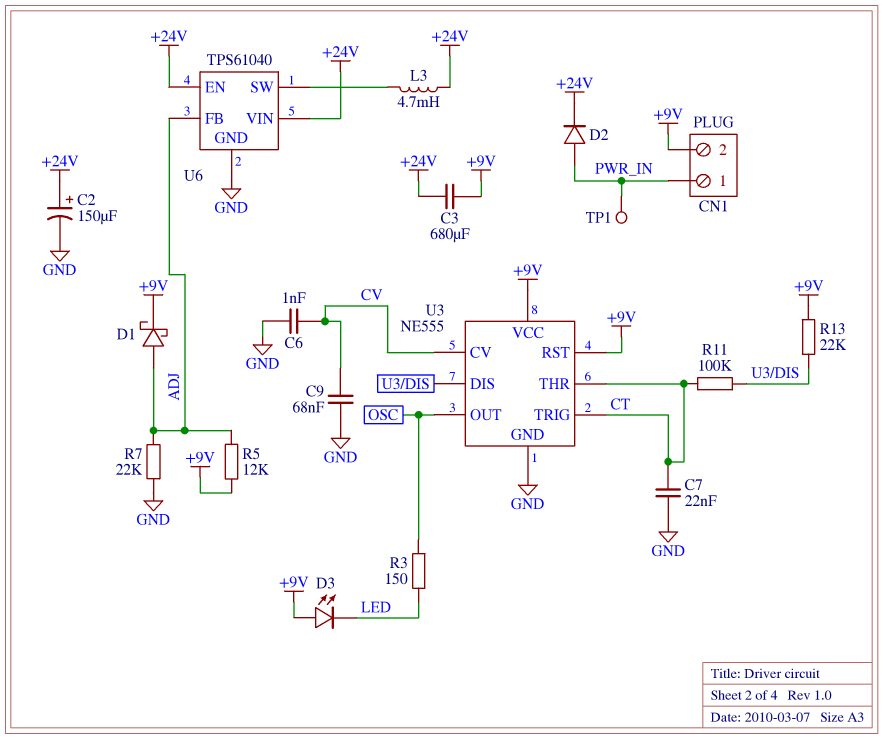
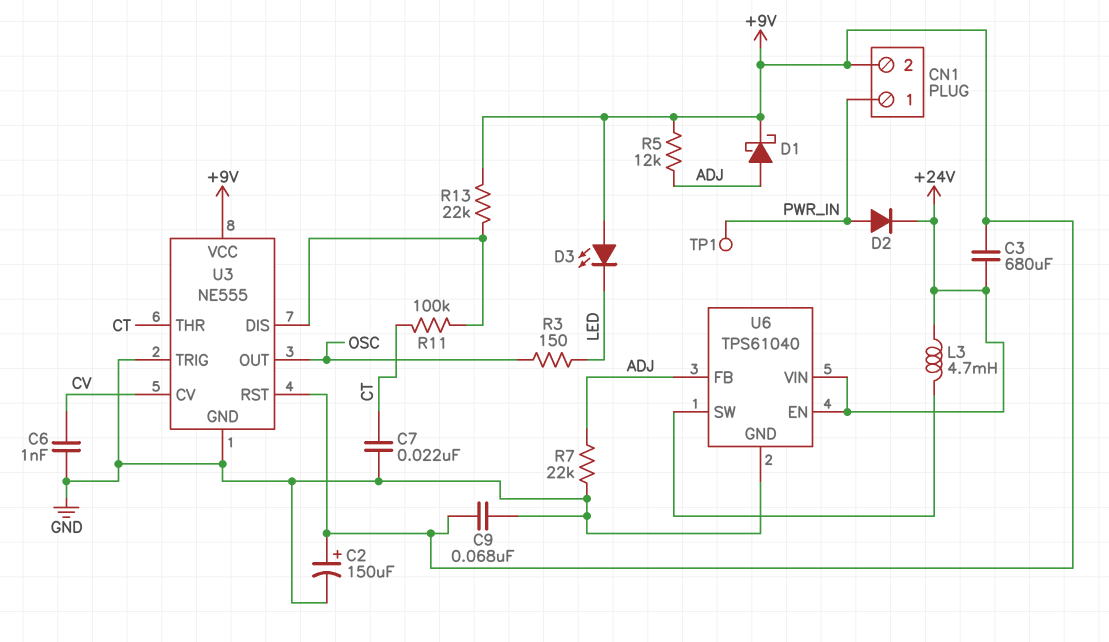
C2: 150uF (plus +24V, minus GND) -> 150uF (plus +9V, minus GND)
C9: 68nF (CV, GND) -> 68nF (+9V, GND)
U3 pin TRIG: CT -> GND

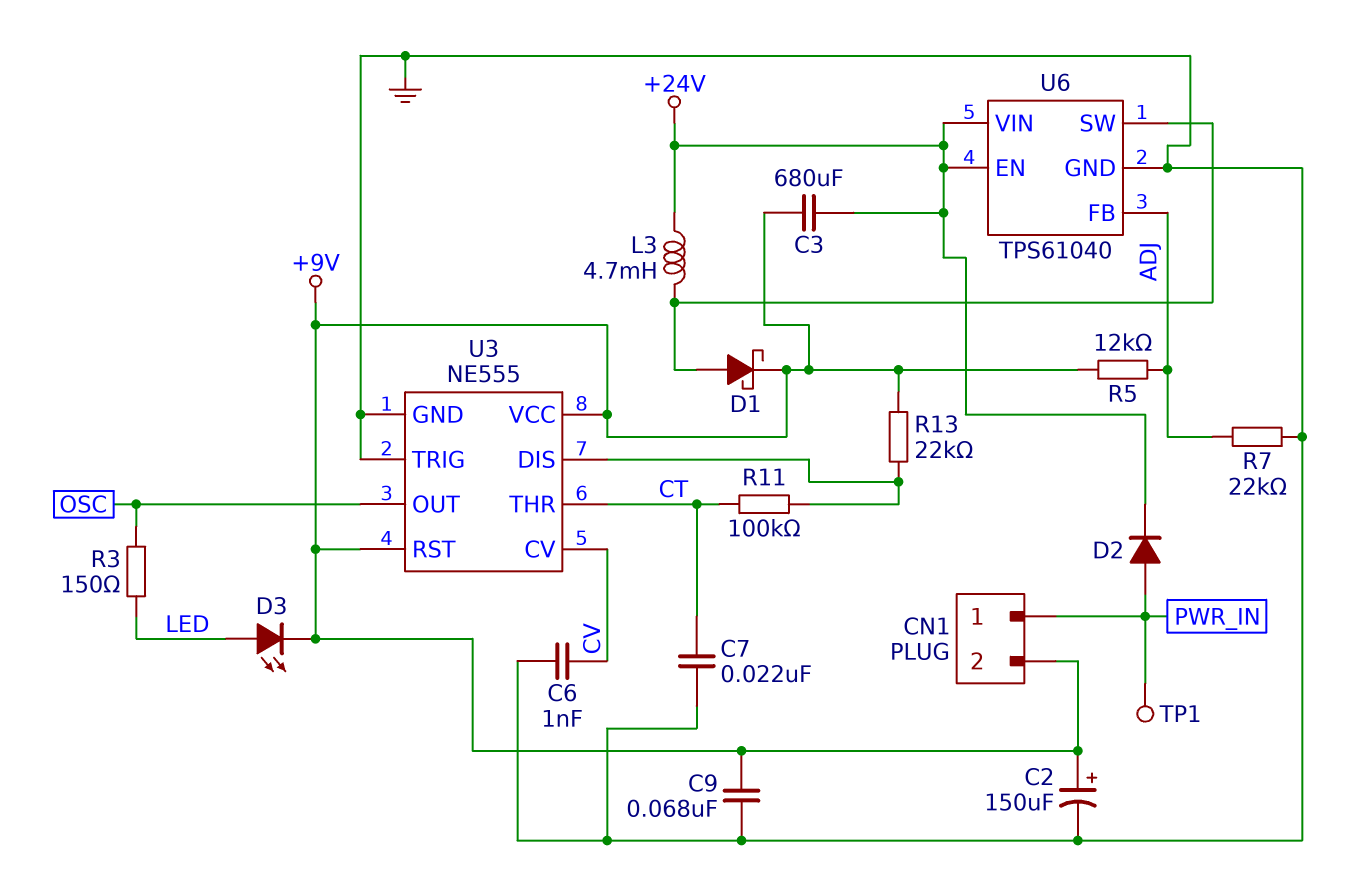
D1: schottky (A ADJ, K +9V) -> schottky (A U6/SW, K +9V)
D3: LED (A +9V, K LED) -> LED (A LED, K +9V)

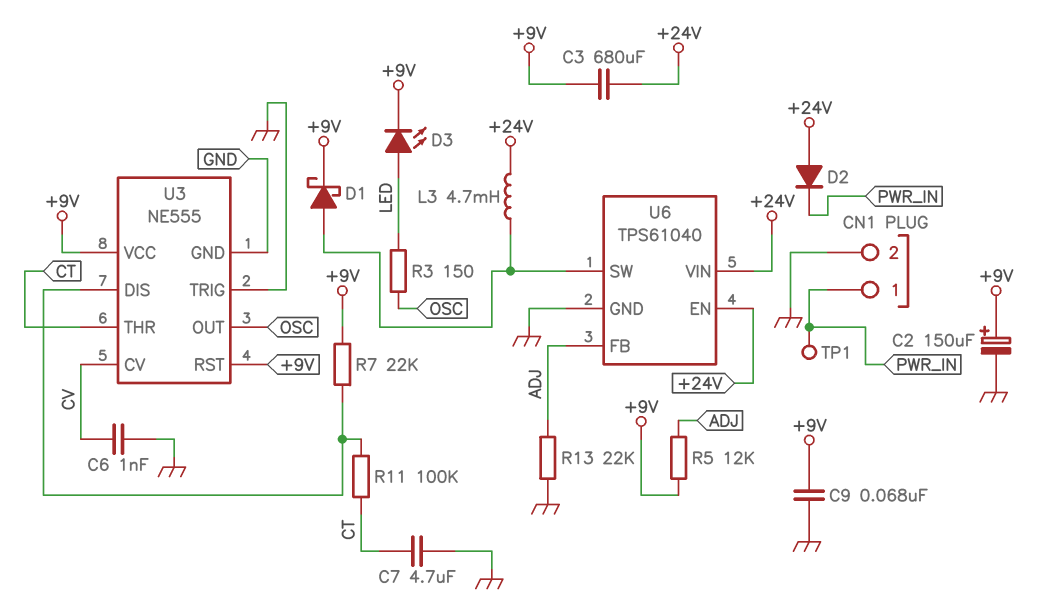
C7: 22nF (CT, GND) -> 4.7uF (CT, GND)
CN1 pin 2: +9V -> GND
D2: diode (A PWR_IN, K +24V) -> diode (A +24V, K PWR_IN)
R7: 22k (ADJ, GND) -> 22k (+9V, U3/DIS)
R13: 22k (+9V, U3/DIS) -> 22k (ADJ, GND)

